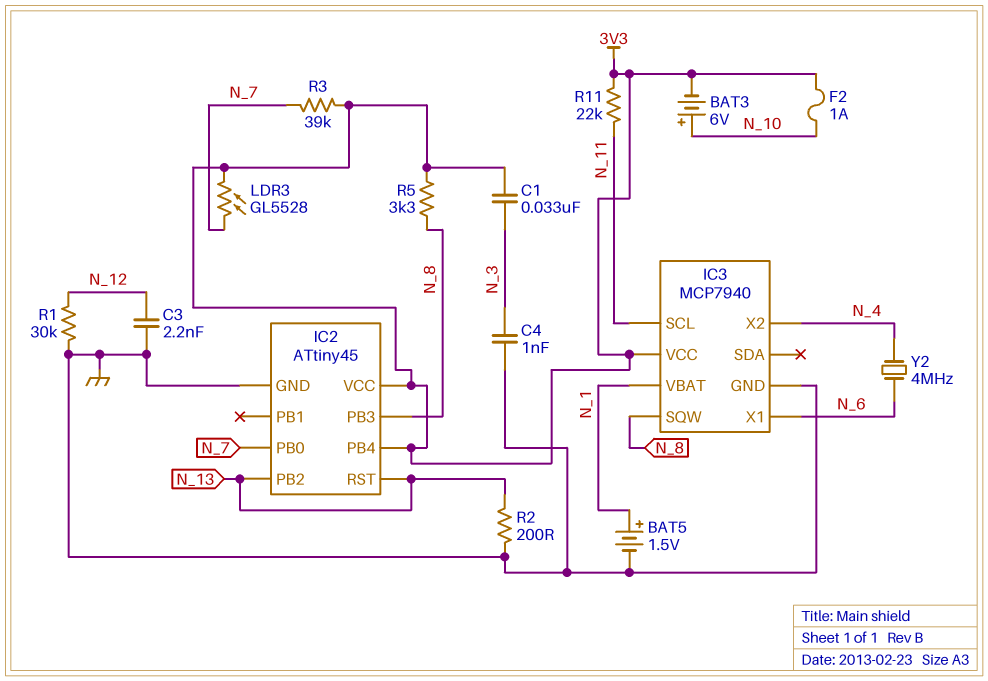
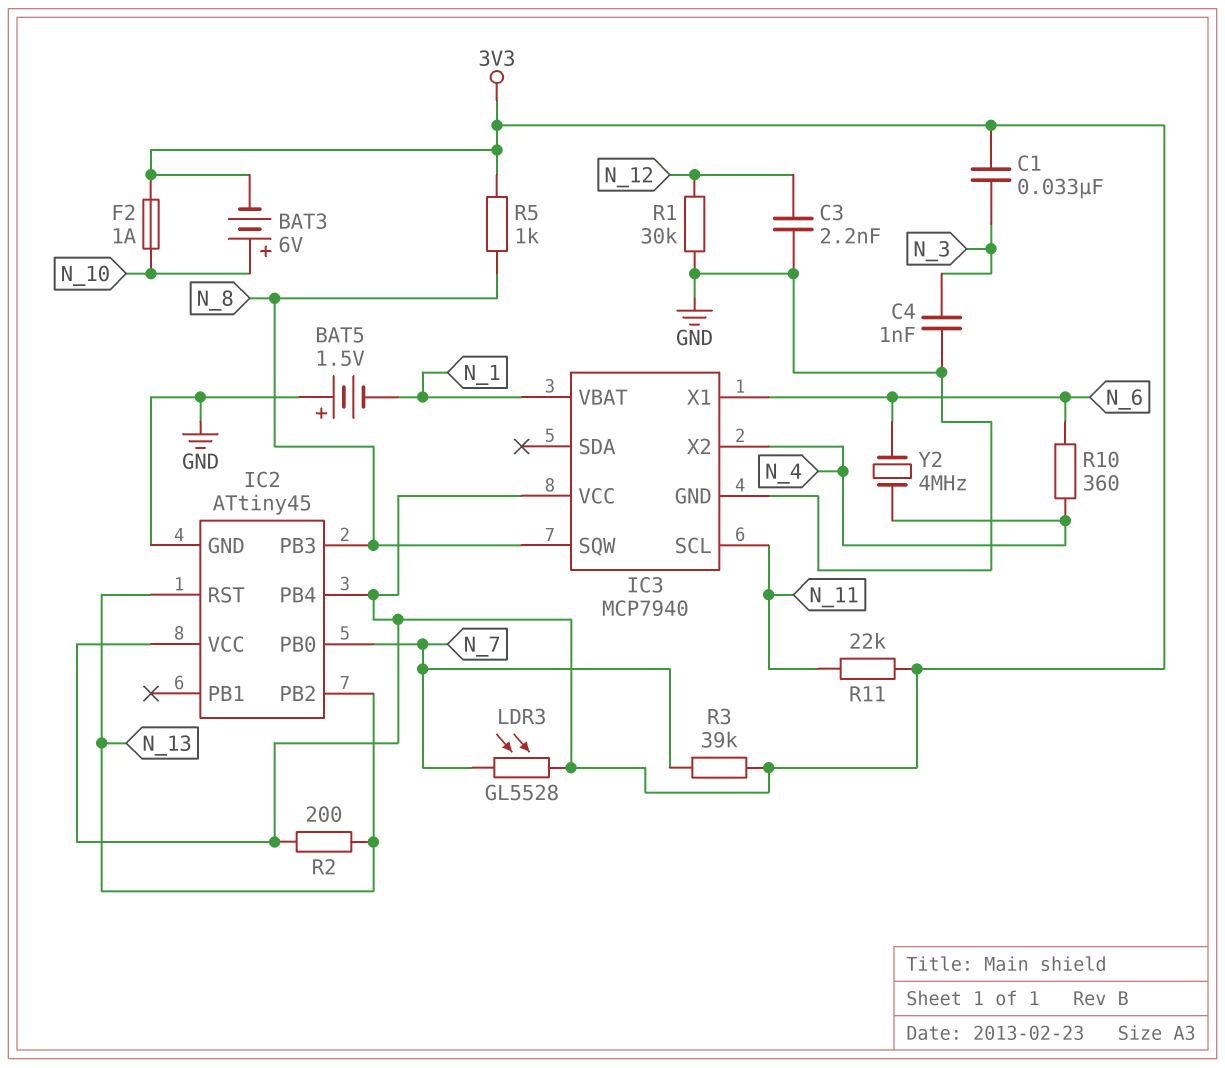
BAT5: 1.5V (plus N_1, minus GND) -> 1.5V (plus GND, minus N_1)
R2: 200 (GND, N_13) -> 200 (3V3, N_13)
R5: 3.3k (3V3, N_8) -> 1k (3V3, N_8)
R10: none -> 360 (N_4, N_6)

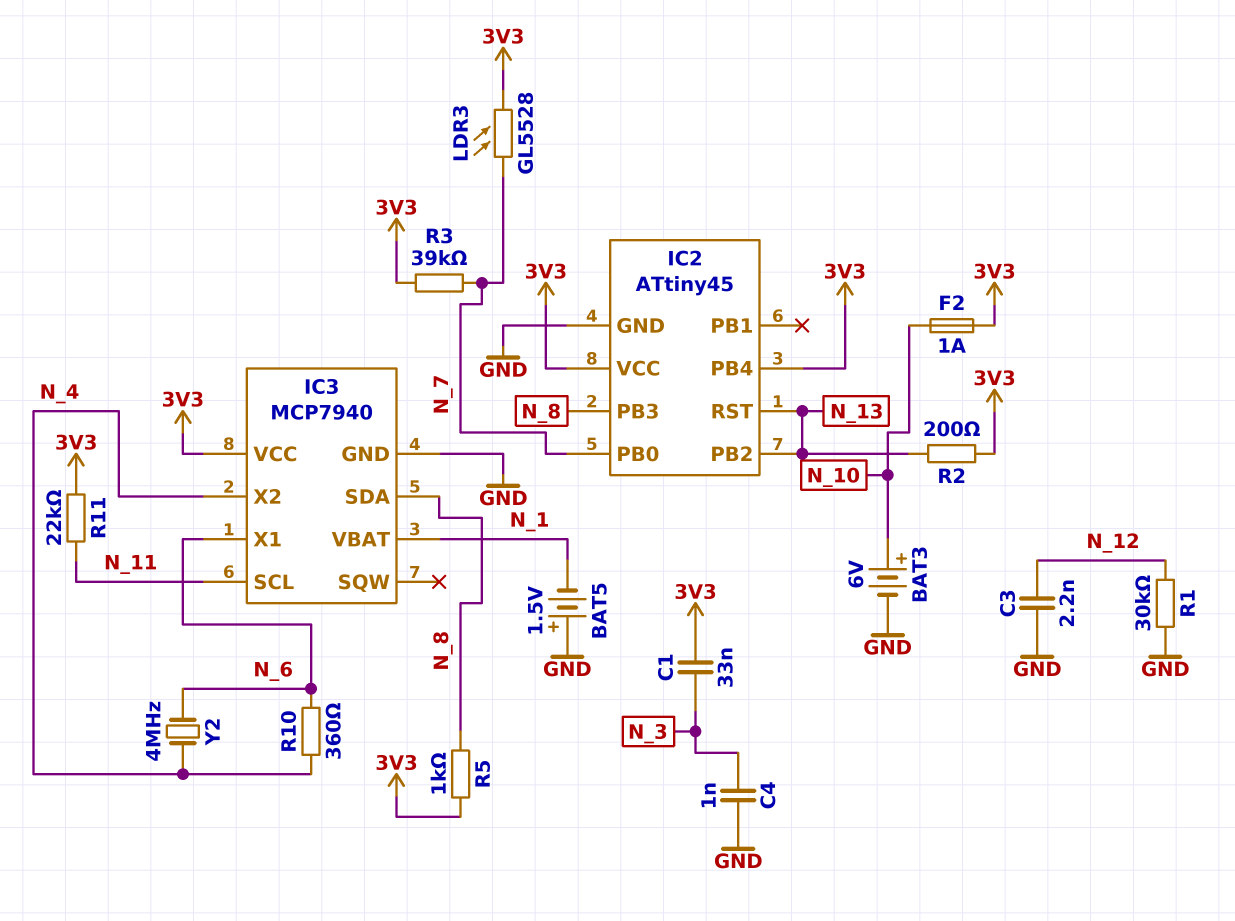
BAT3: 6V (plus N_10, minus 3V3) -> 6V (plus N_10, minus GND)
IC3 pin SDA: none -> N_8
IC3 pin SQW: N_8 -> none

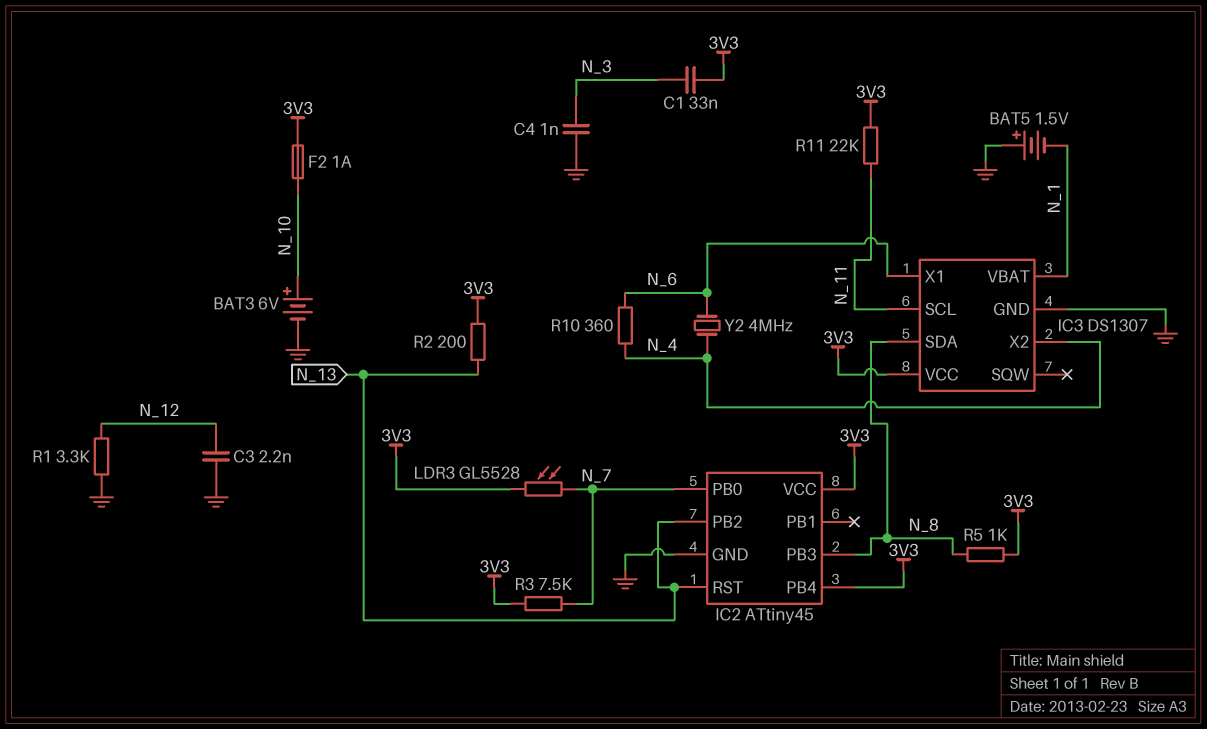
IC3: MCP7940 -> DS1307
R1: 30k (GND, N_12) -> 3.3k (GND, N_12)
R3: 39k (3V3, N_7) -> 7.5k (3V3, N_7)

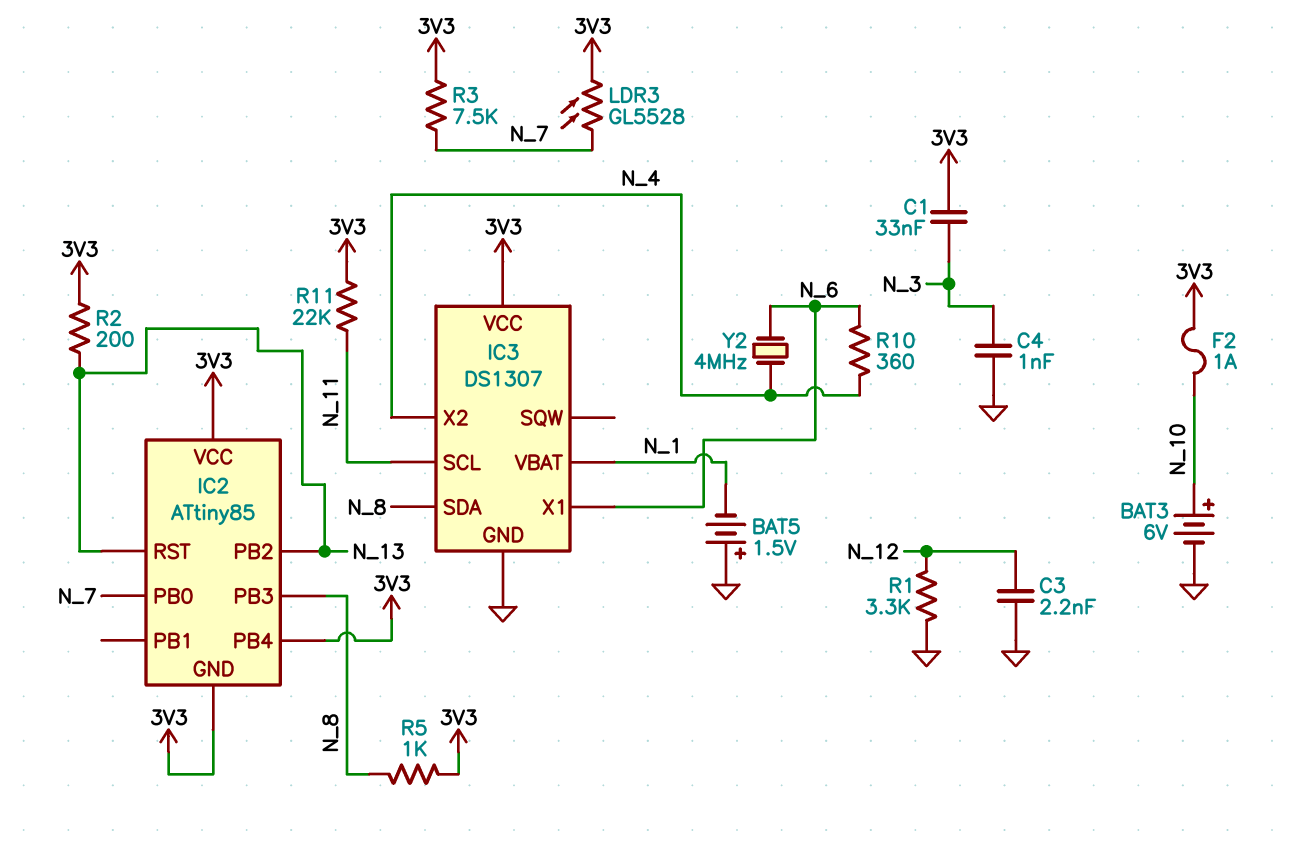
IC2: ATtiny45 -> ATtiny85
IC2 pin GND: GND -> 3V3

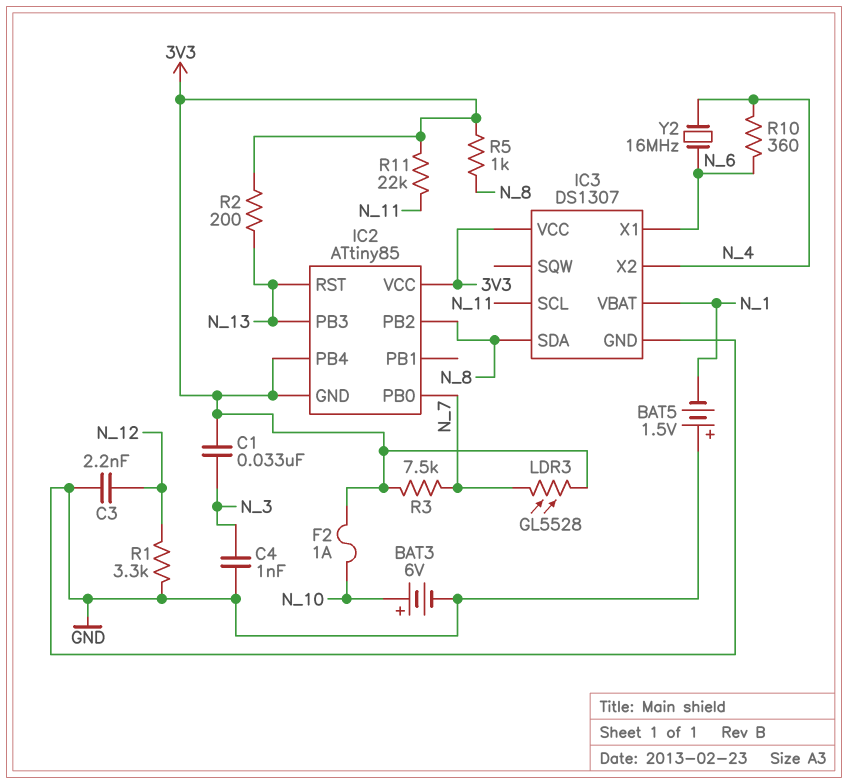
IC2 pin PB2: N_13 -> N_8
IC2 pin PB3: N_8 -> N_13
Y2: 4MHz (N_4, N_6) -> 16MHz (N_4, N_6)

